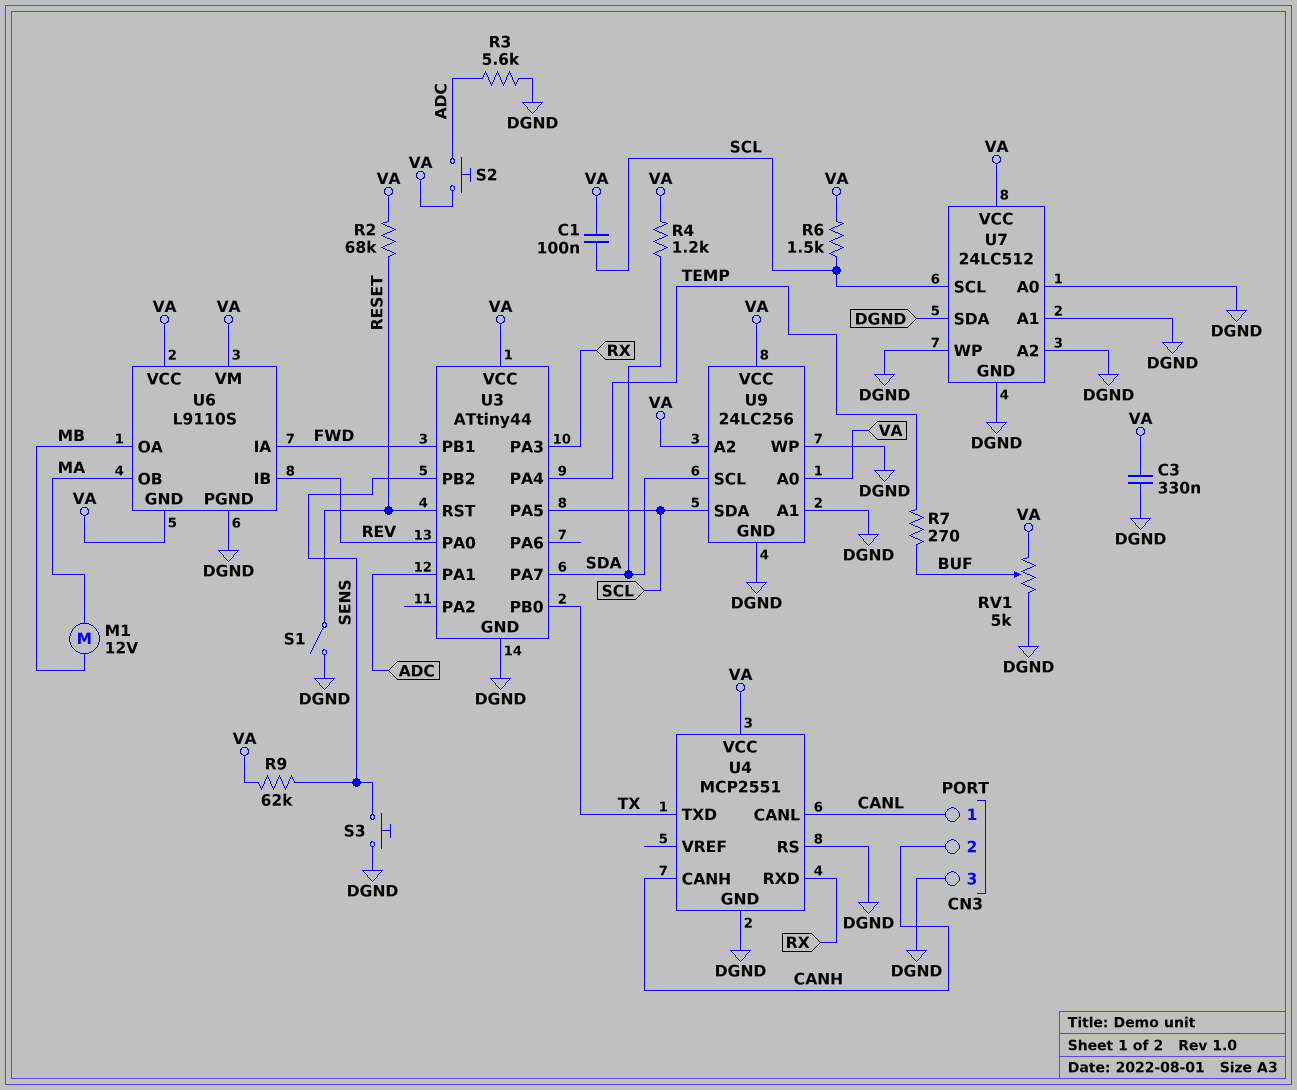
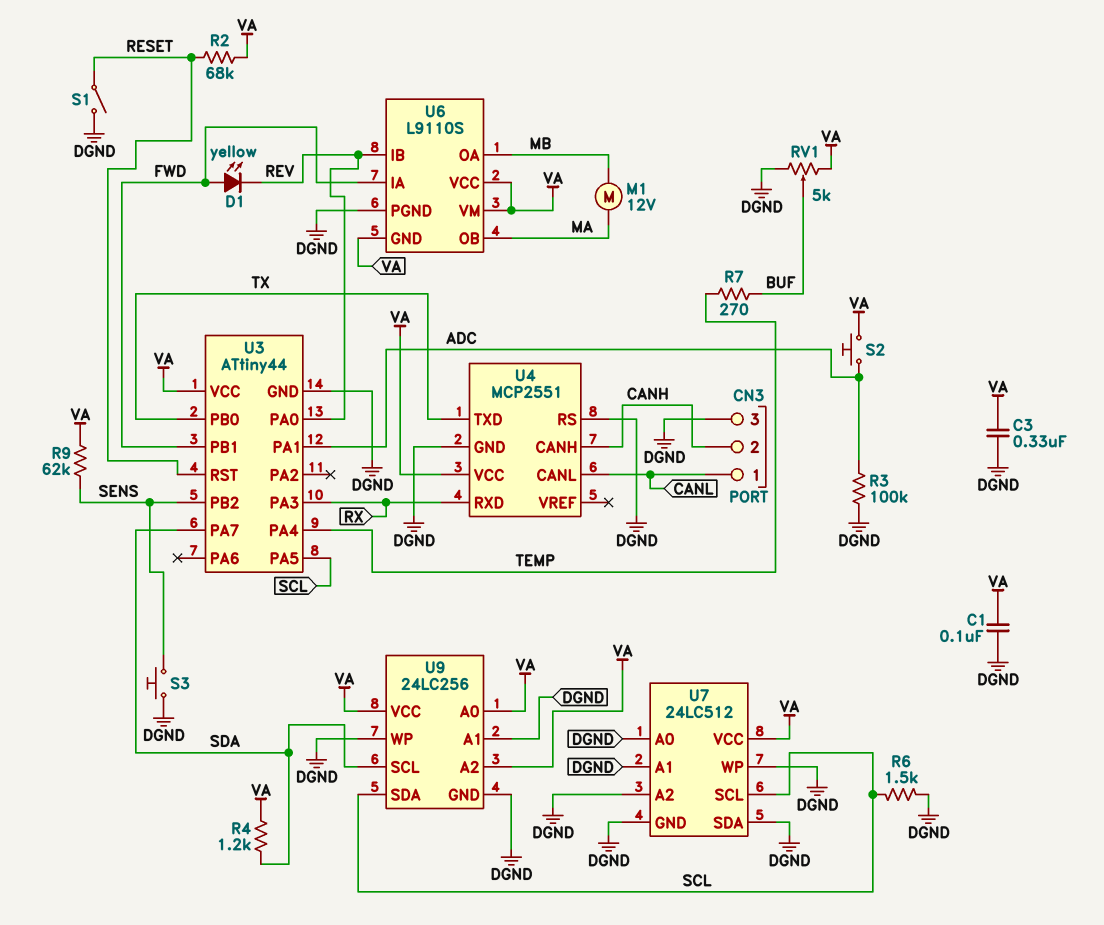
C1: 100nF (SCL, VA) -> 100nF (DGND, VA)
D1: none -> LED yellow (A FWD, K REV)
R3: 5.6k (ADC, DGND) -> 100k (ADC, DGND)
R6: 1.5k (SCL, VA) -> 1.5k (DGND, SCL)

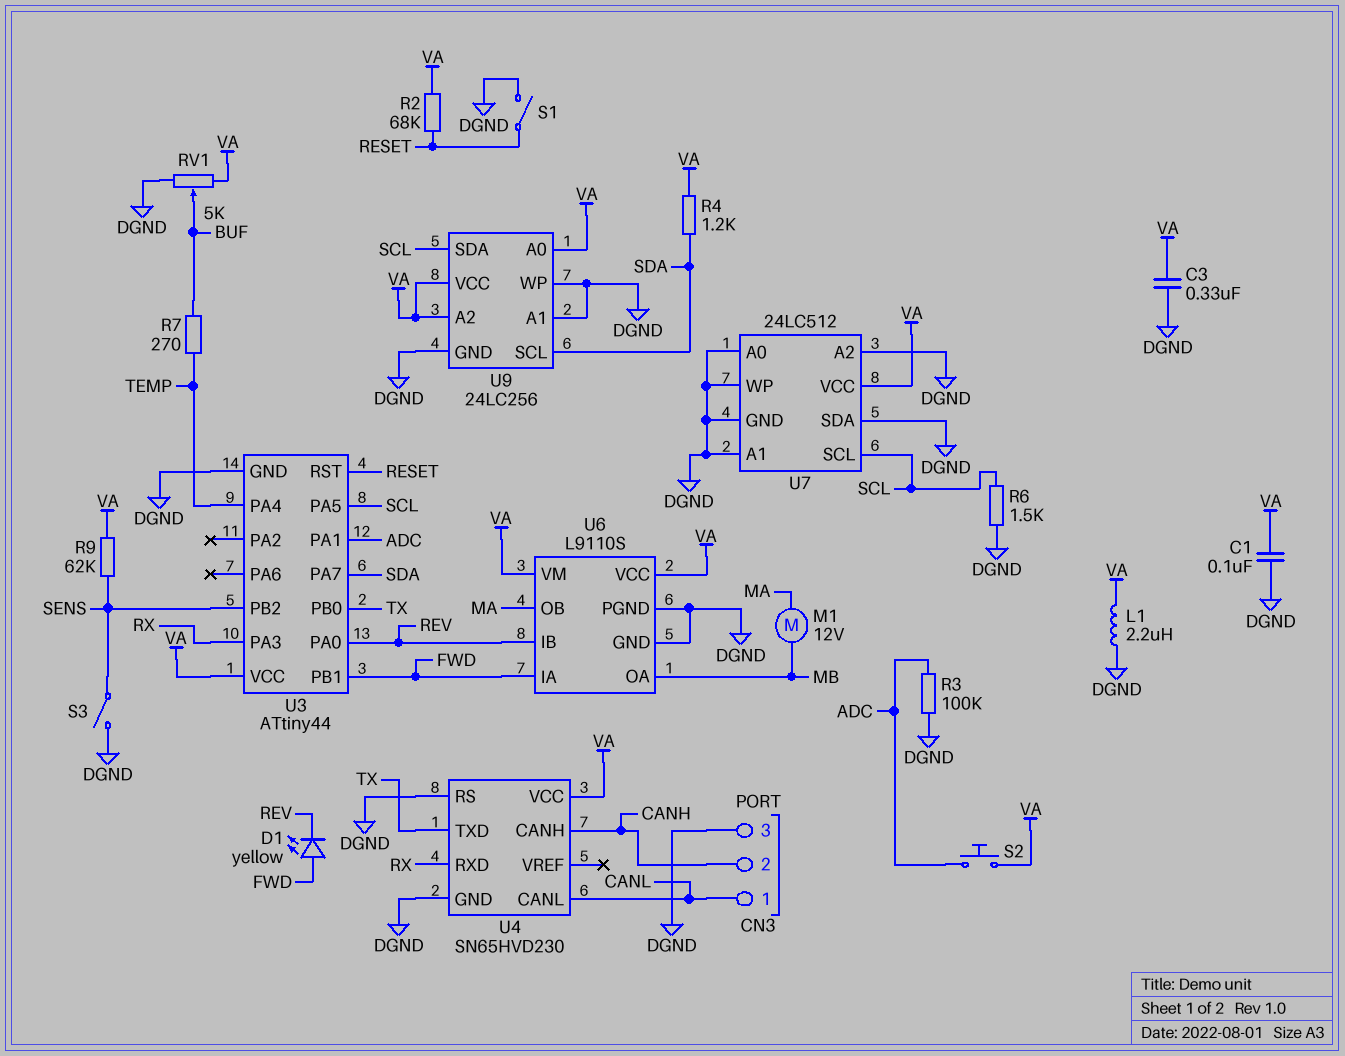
L1: none -> 2.2uH (DGND, VA)
S3: button (DGND, SENS) -> switch (DGND, SENS)
U4: MCP2551 -> SN65HVD230
U6 pin GND: VA -> DGND

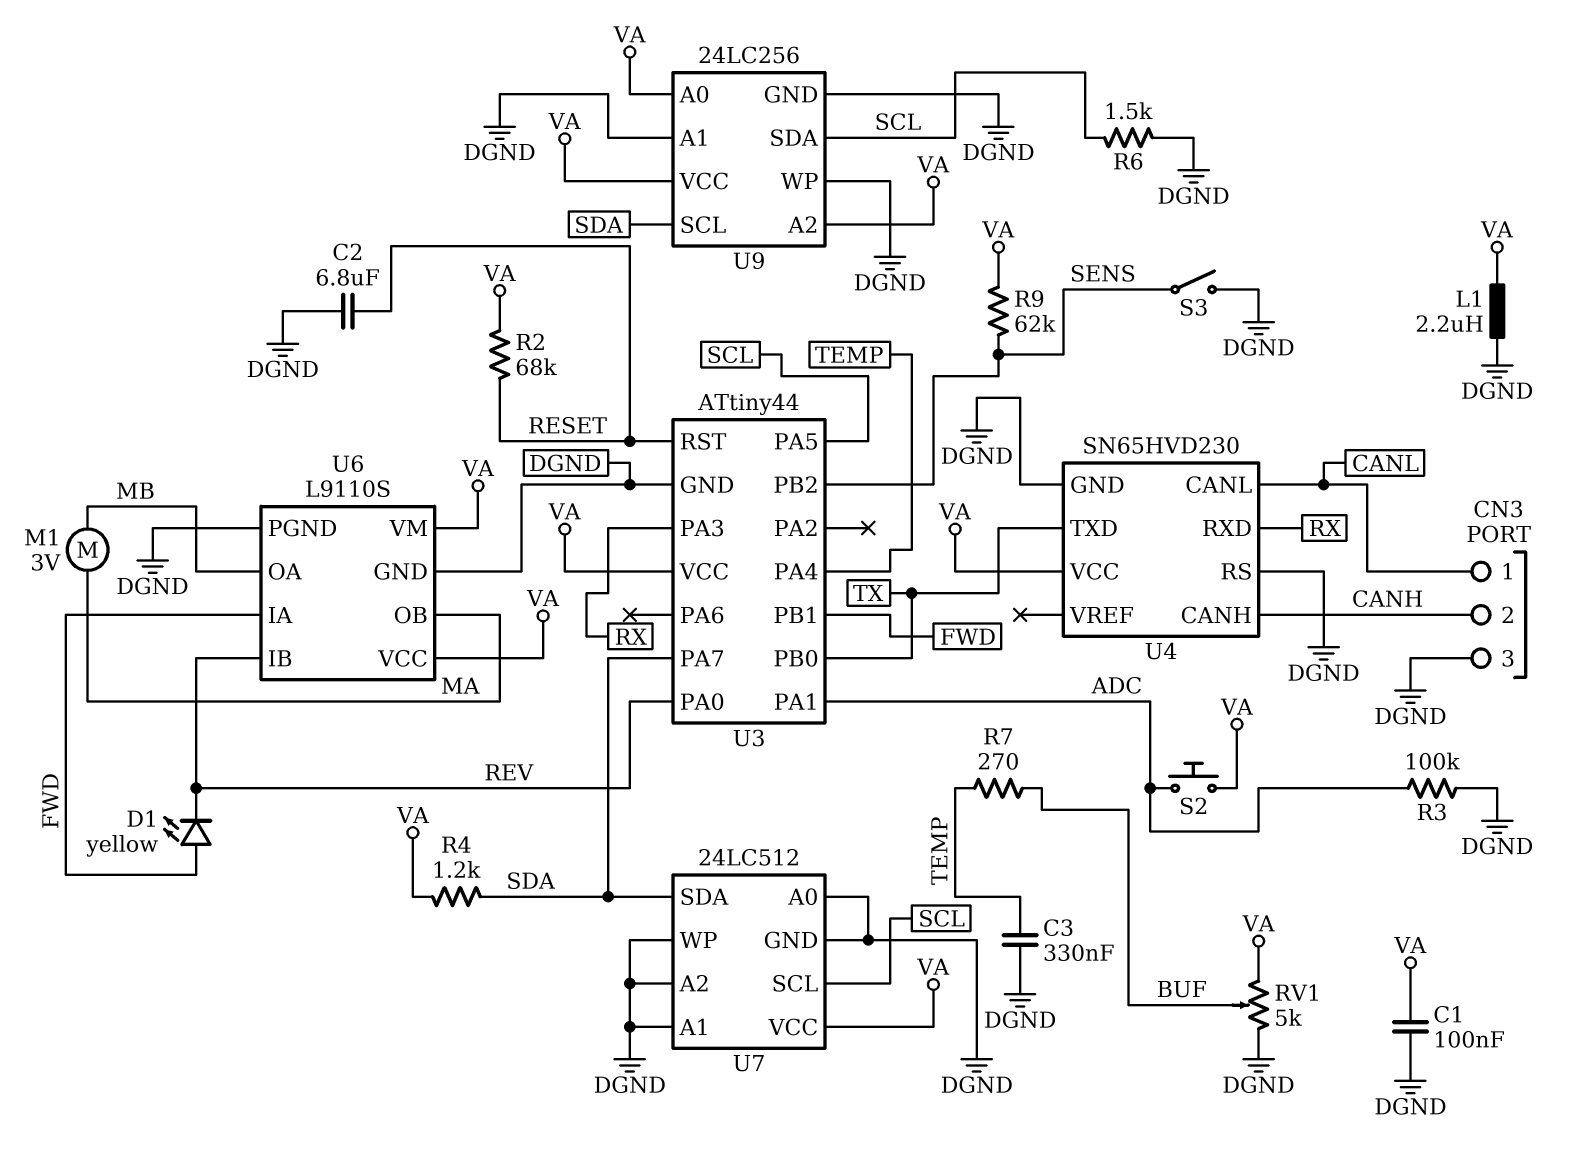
C2: none -> 6.8uF (DGND, RESET)
C3: 330nF (DGND, VA) -> 330nF (DGND, TEMP)
M1: motor 12V (MA, MB) -> motor 3V (MA, MB)
S1: switch (DGND, RESET) -> none
U7 pin SDA: DGND -> SDA

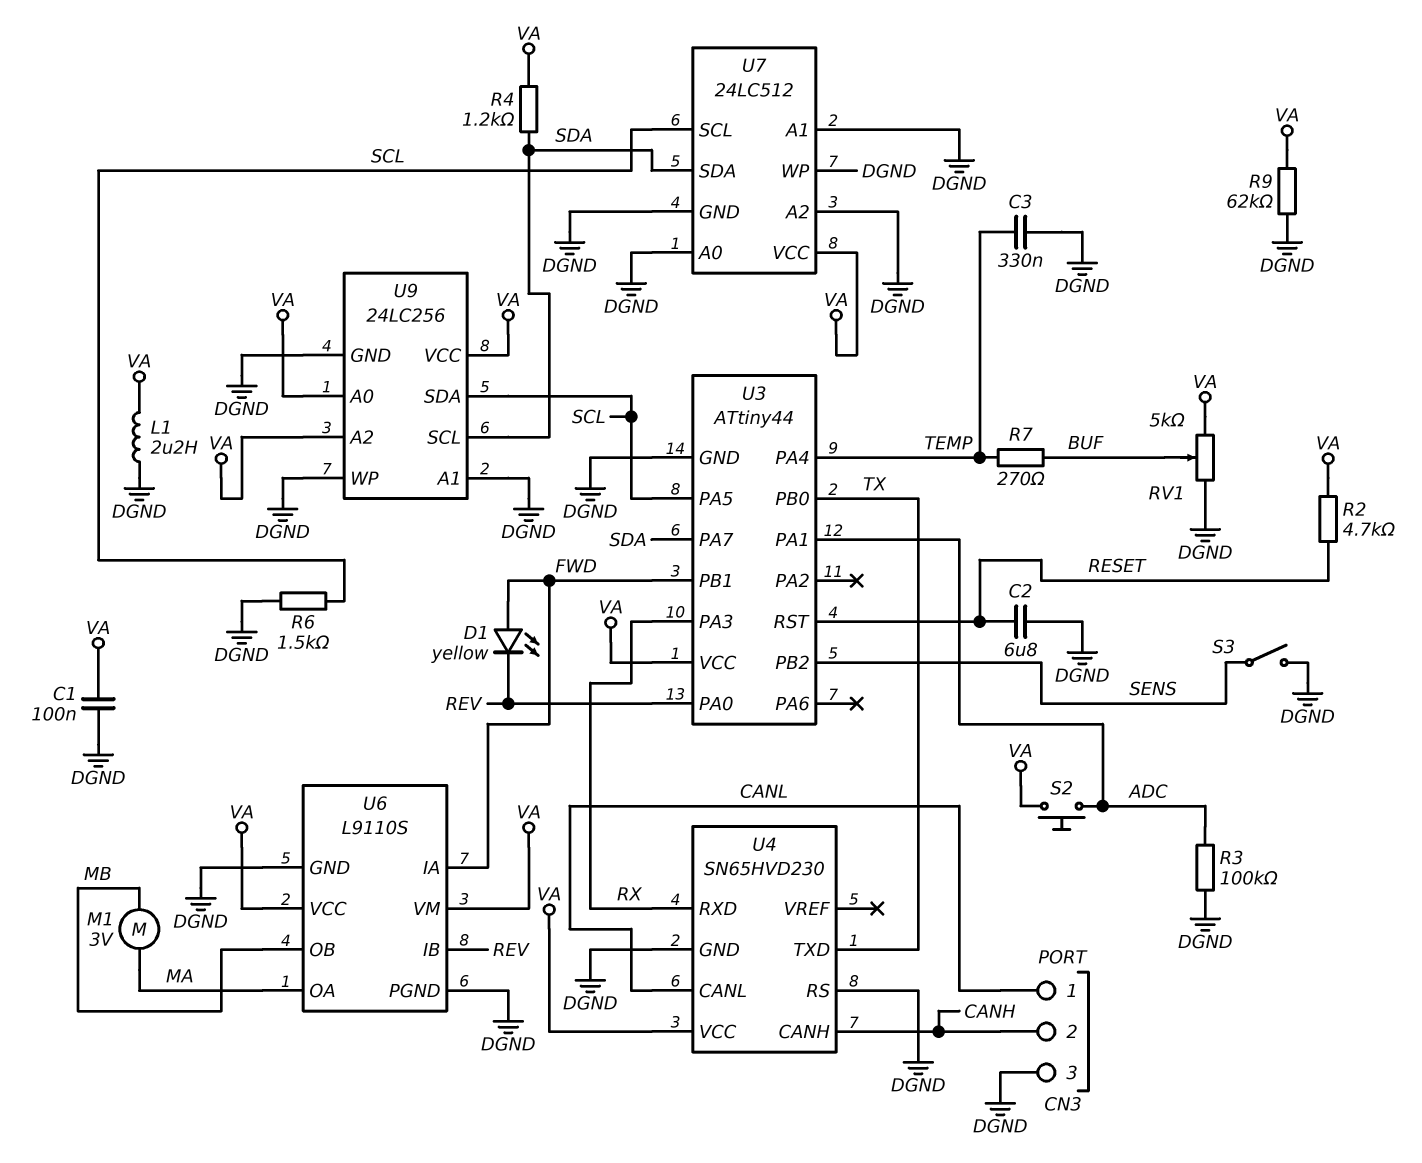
R2: 68k (RESET, VA) -> 4.7k (RESET, VA)
R9: 62k (SENS, VA) -> 62k (DGND, VA)
U6 pin OA: MB -> MA
U6 pin OB: MA -> MB

